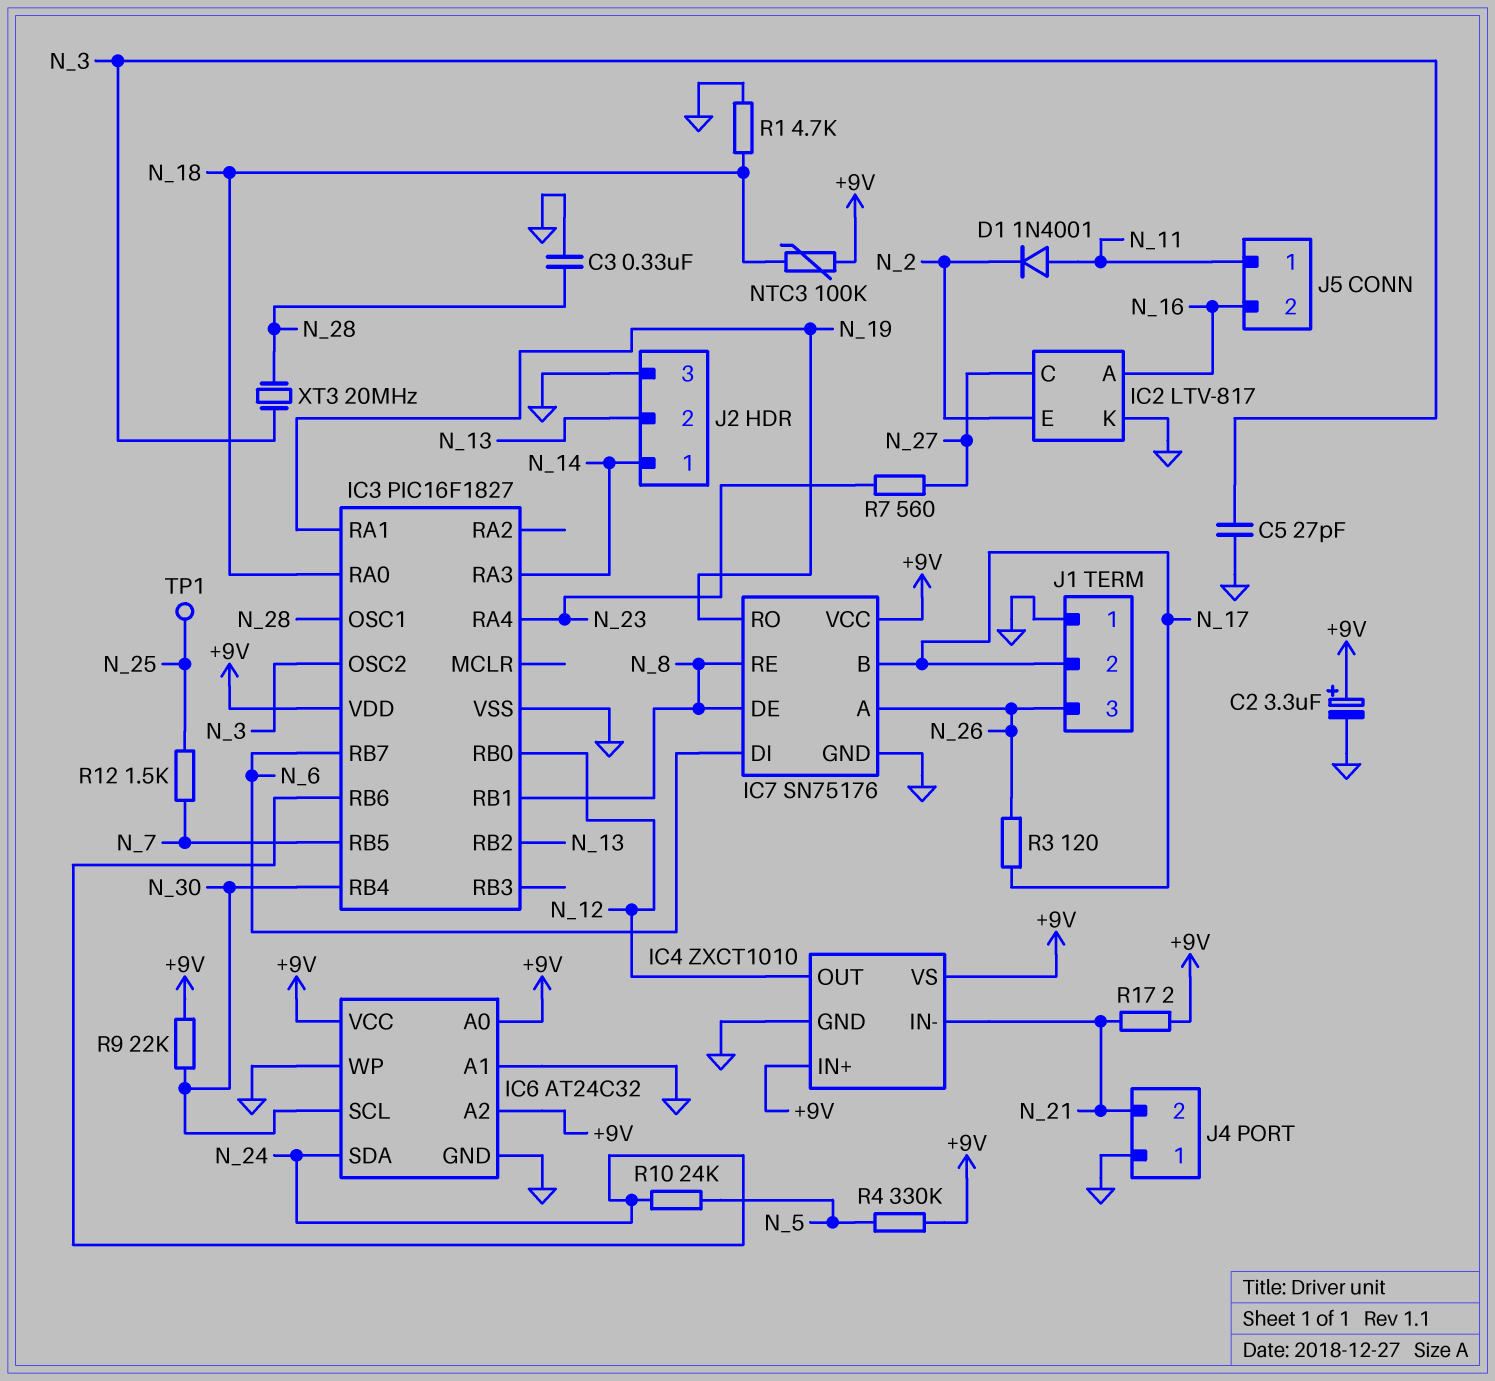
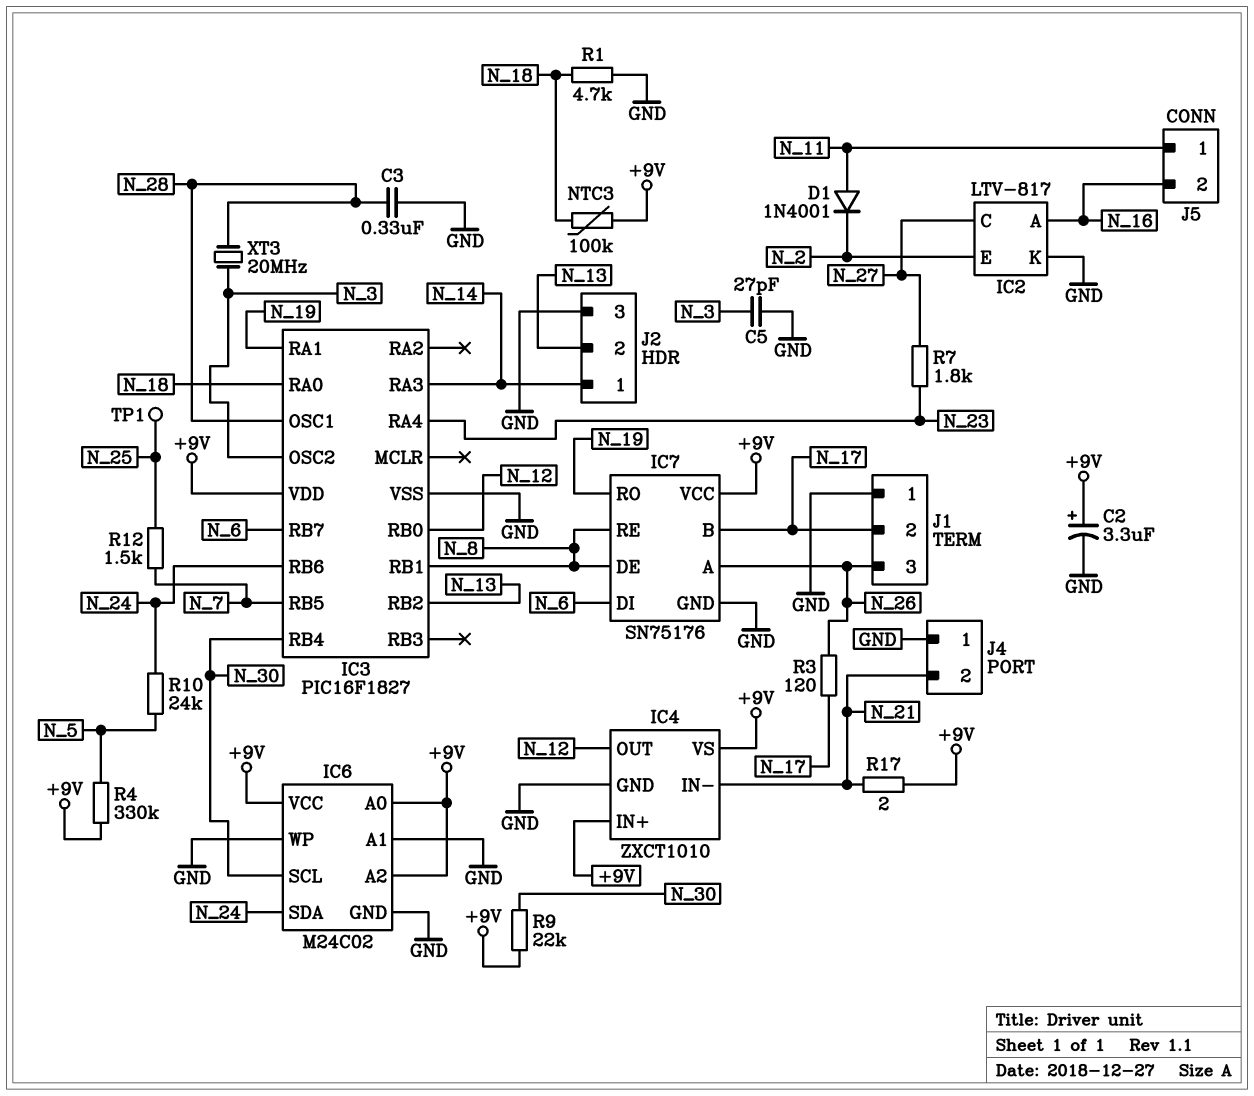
IC6: AT24C32 -> M24C02
R7: 560 (N_23, N_27) -> 1.8k (N_23, N_27)

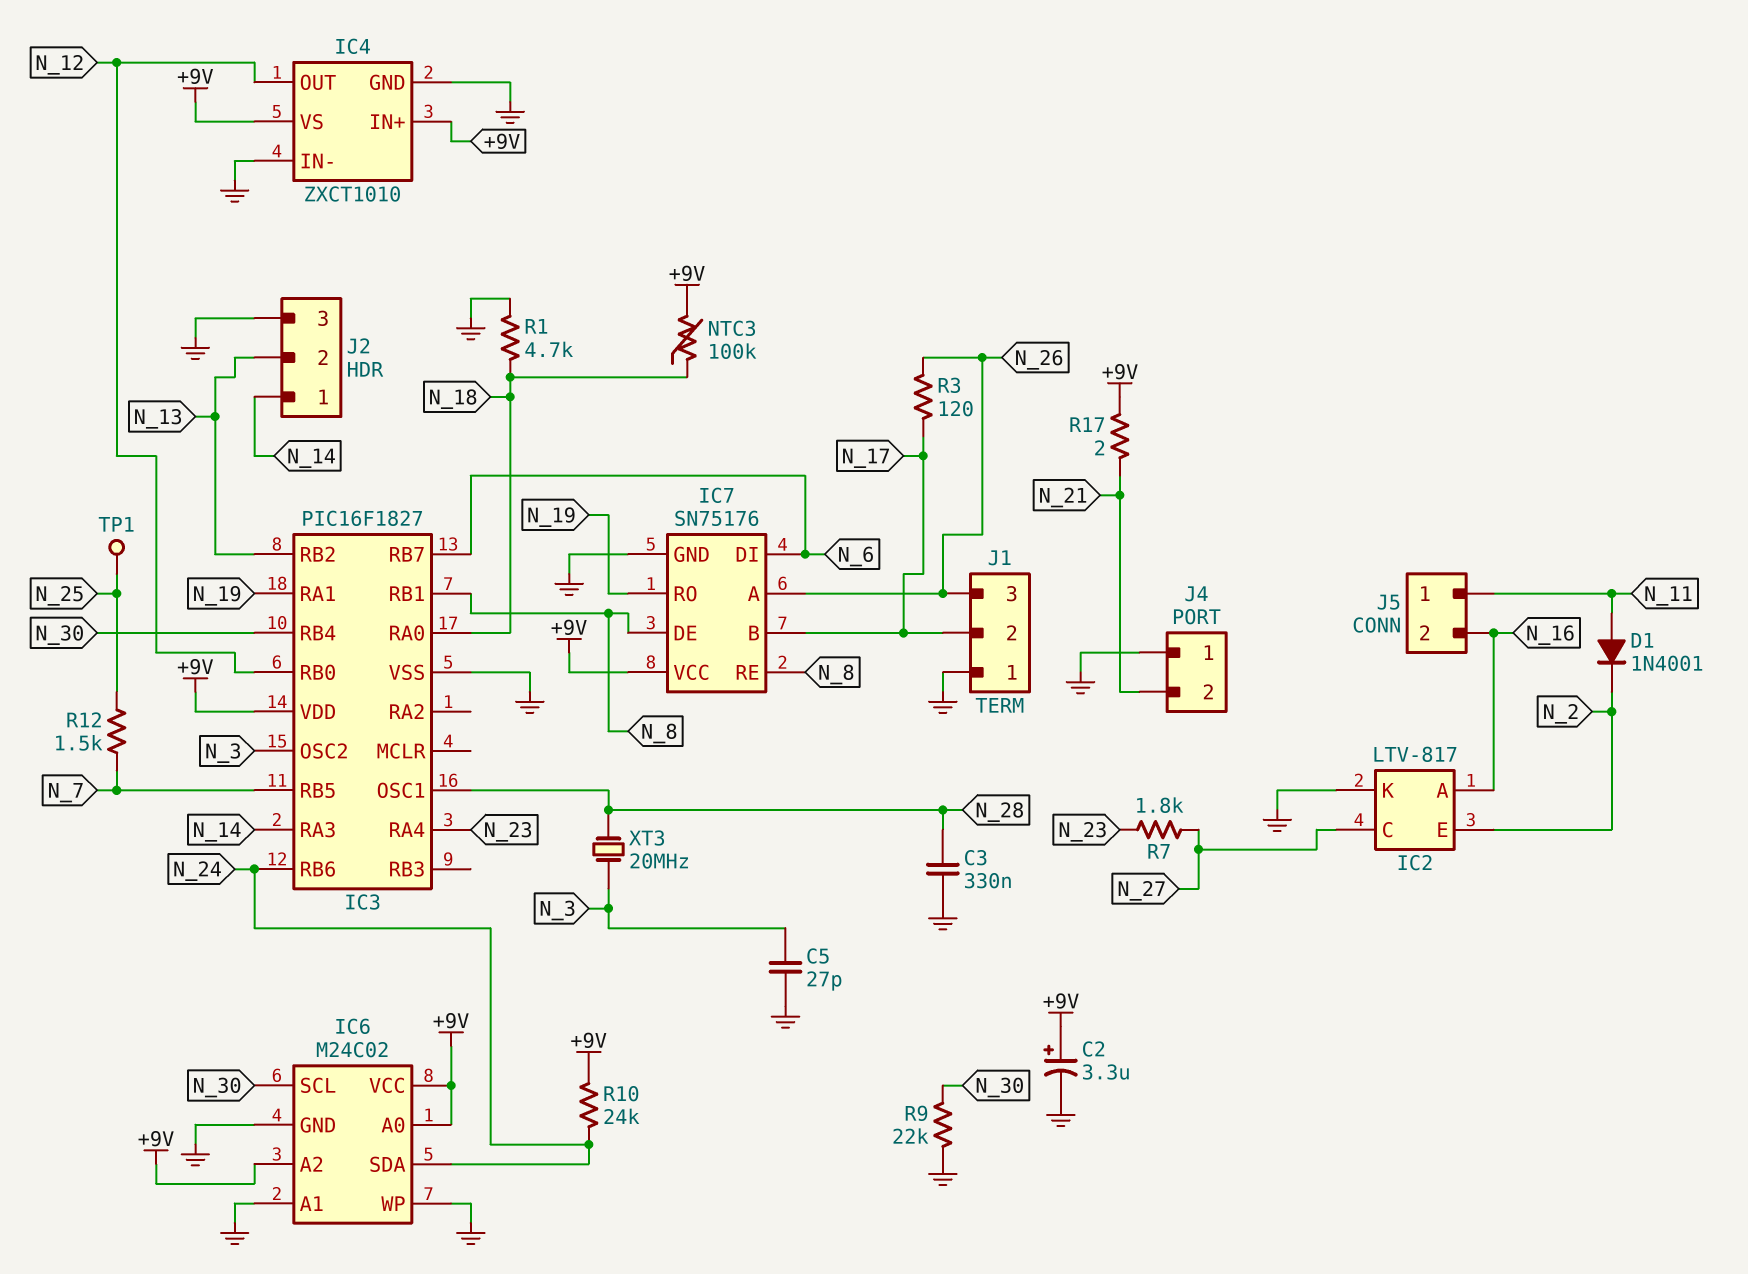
IC4 pin IN-: N_21 -> GND
R4: 330k (+9V, N_5) -> none
R9: 22k (+9V, N_30) -> 22k (GND, N_30)
R10: 24k (N_5, N_24) -> 24k (+9V, N_24)

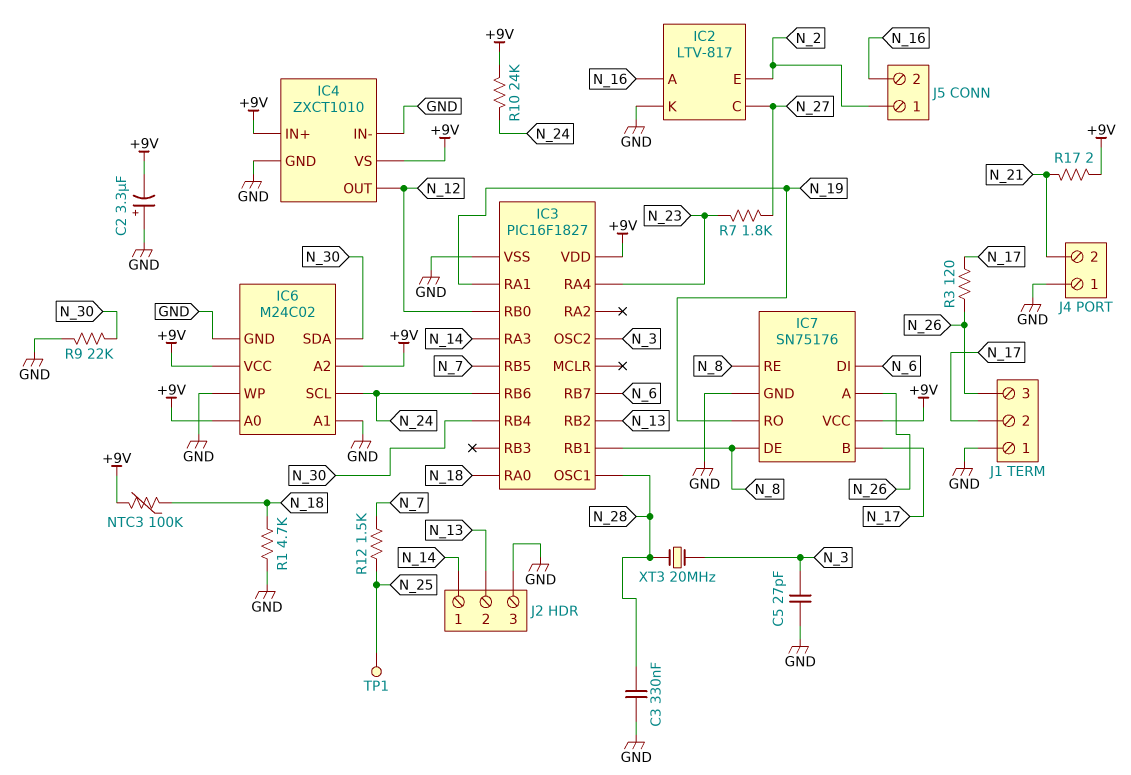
C2: 3.3uF (plus +9V, minus GND) -> 3.3uF (plus GND, minus +9V)
D1: diode 1N4001 (A N_11, K N_2) -> none
IC6 pin SCL: N_30 -> N_24
IC6 pin SDA: N_24 -> N_30
J5 pin 1: N_11 -> N_2

